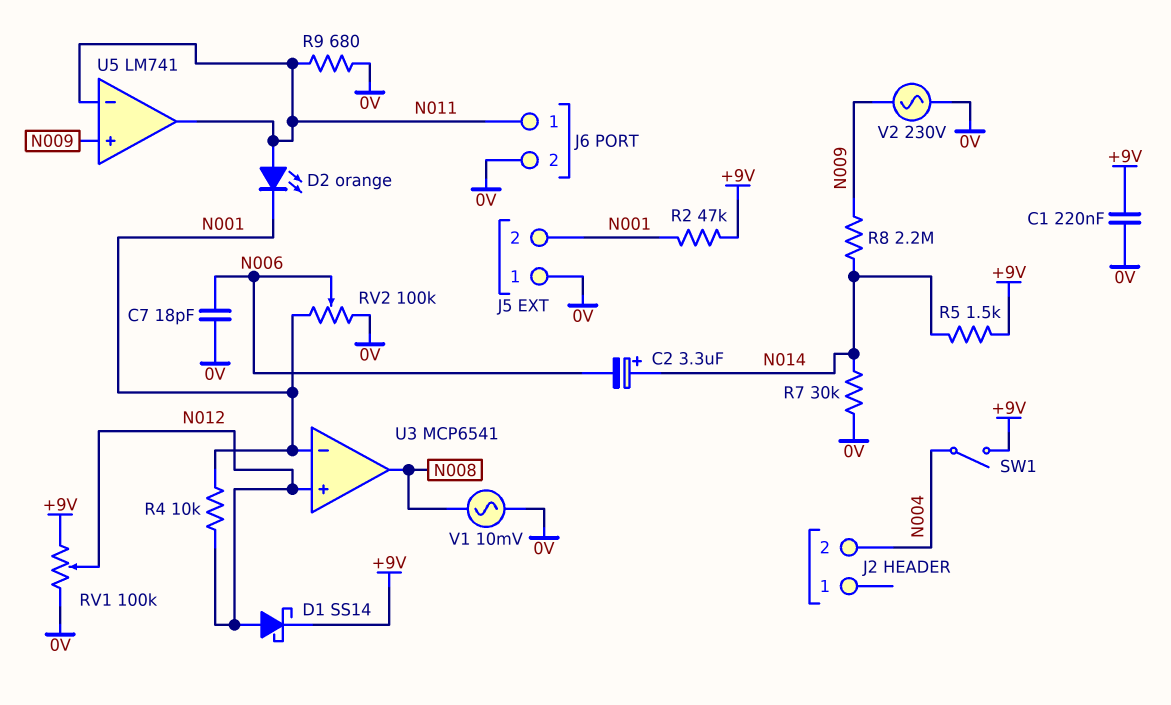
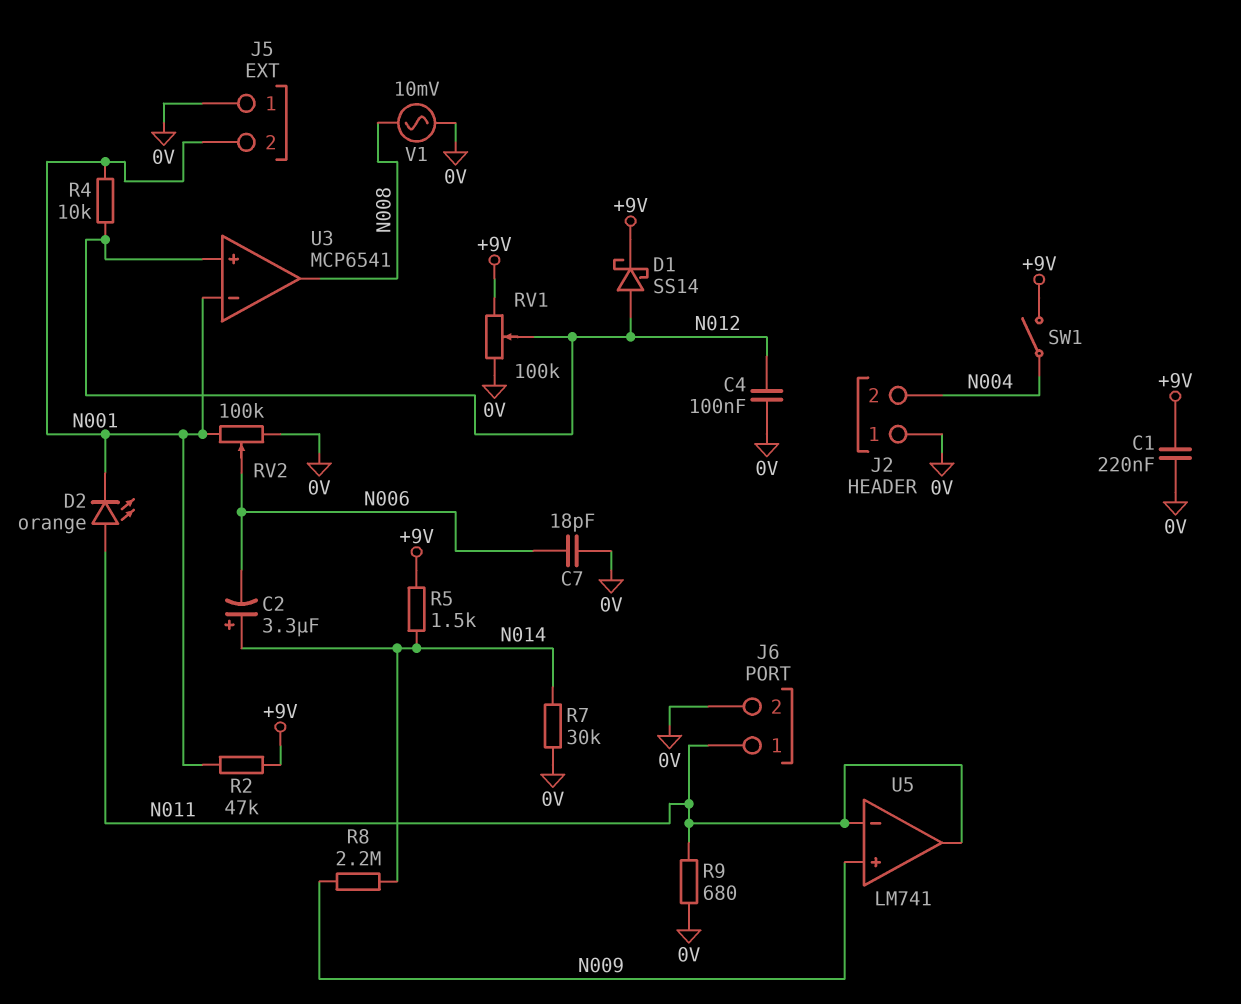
C4: none -> 100nF (0V, N012)
J2 pin 1: none -> 0V
V2: AC 230V (0V, N009) -> none

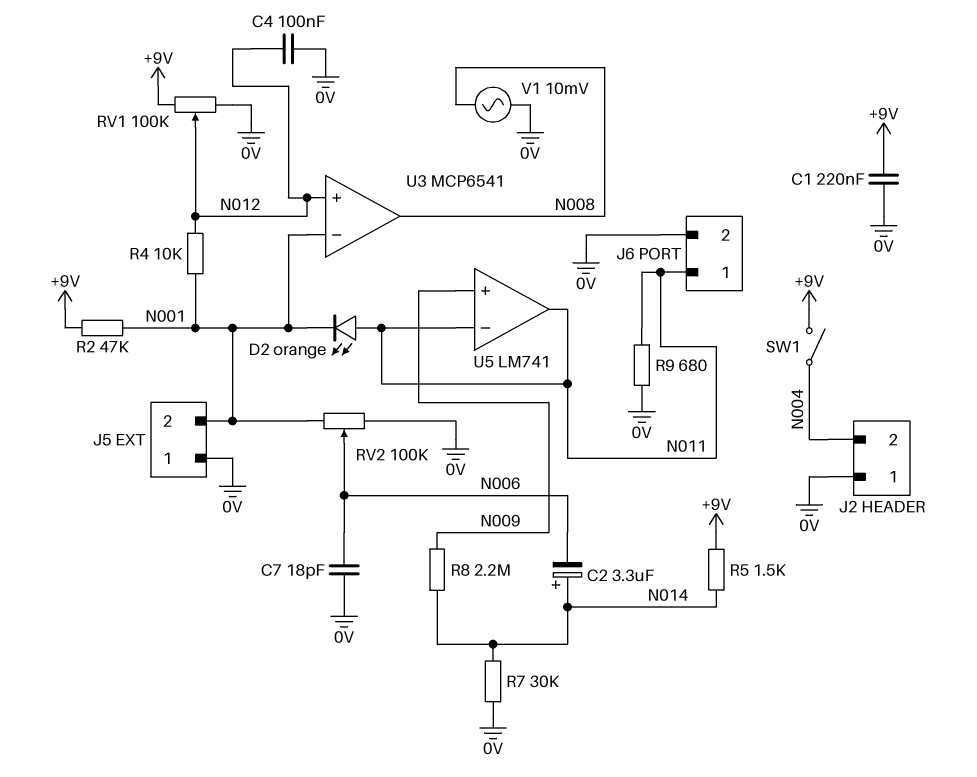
D1: schottky SS14 (A N012, K +9V) -> none

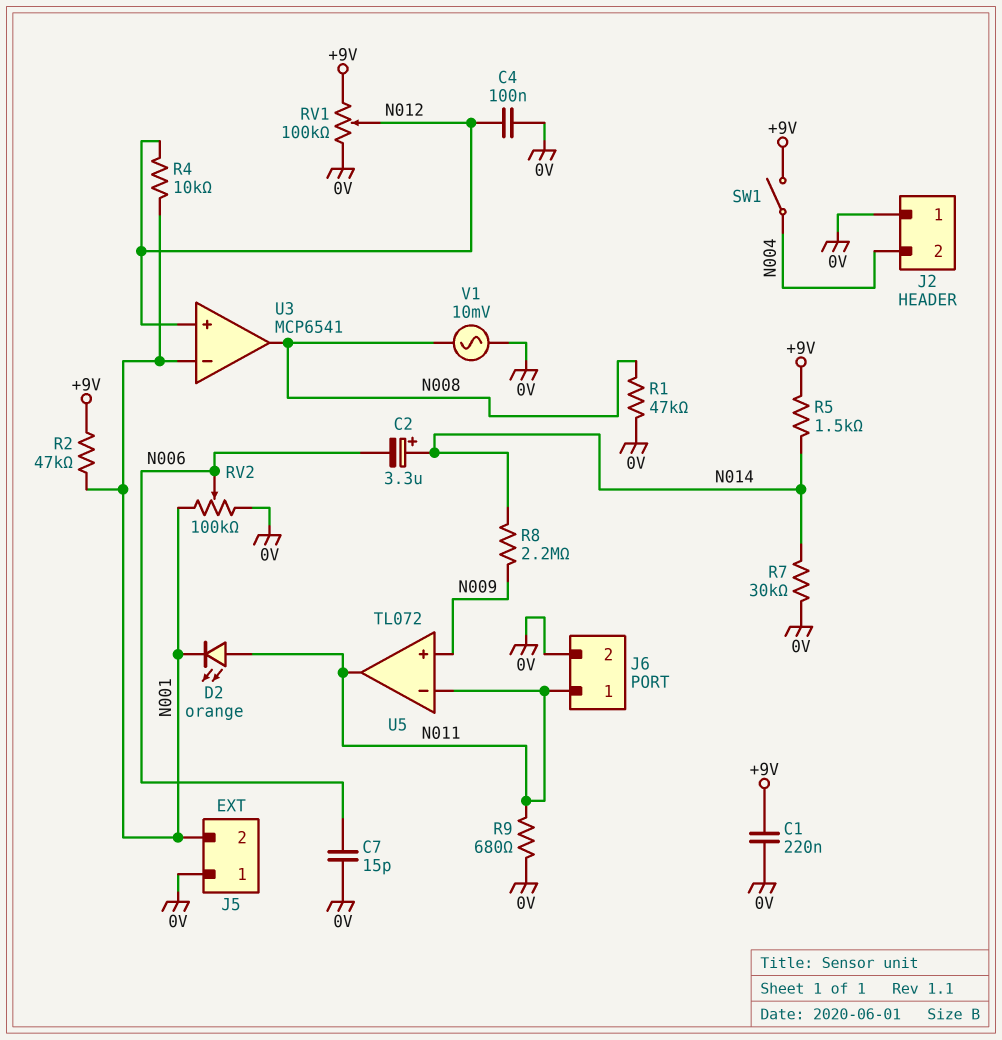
C7: 18pF (0V, N006) -> 15pF (0V, N006)
R1: none -> 47k (0V, N008)
U5: LM741 -> TL072

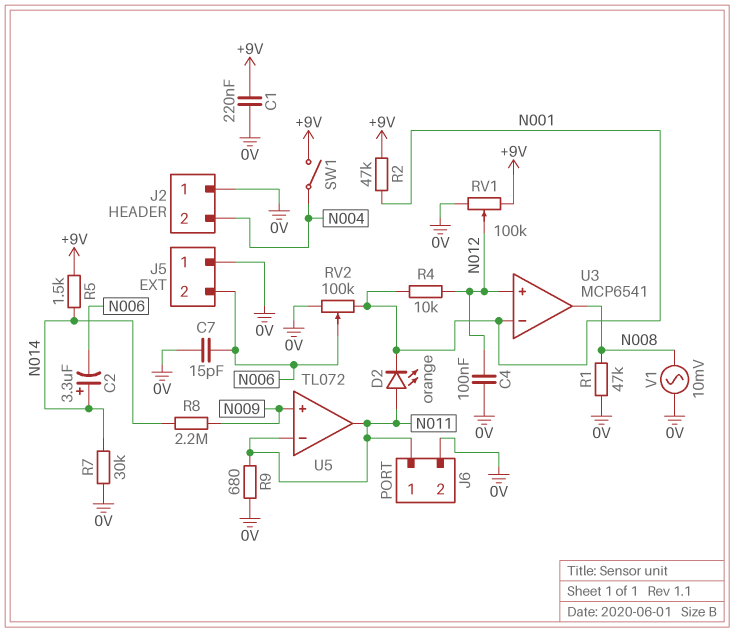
J5 pin 2: N001 -> N006

